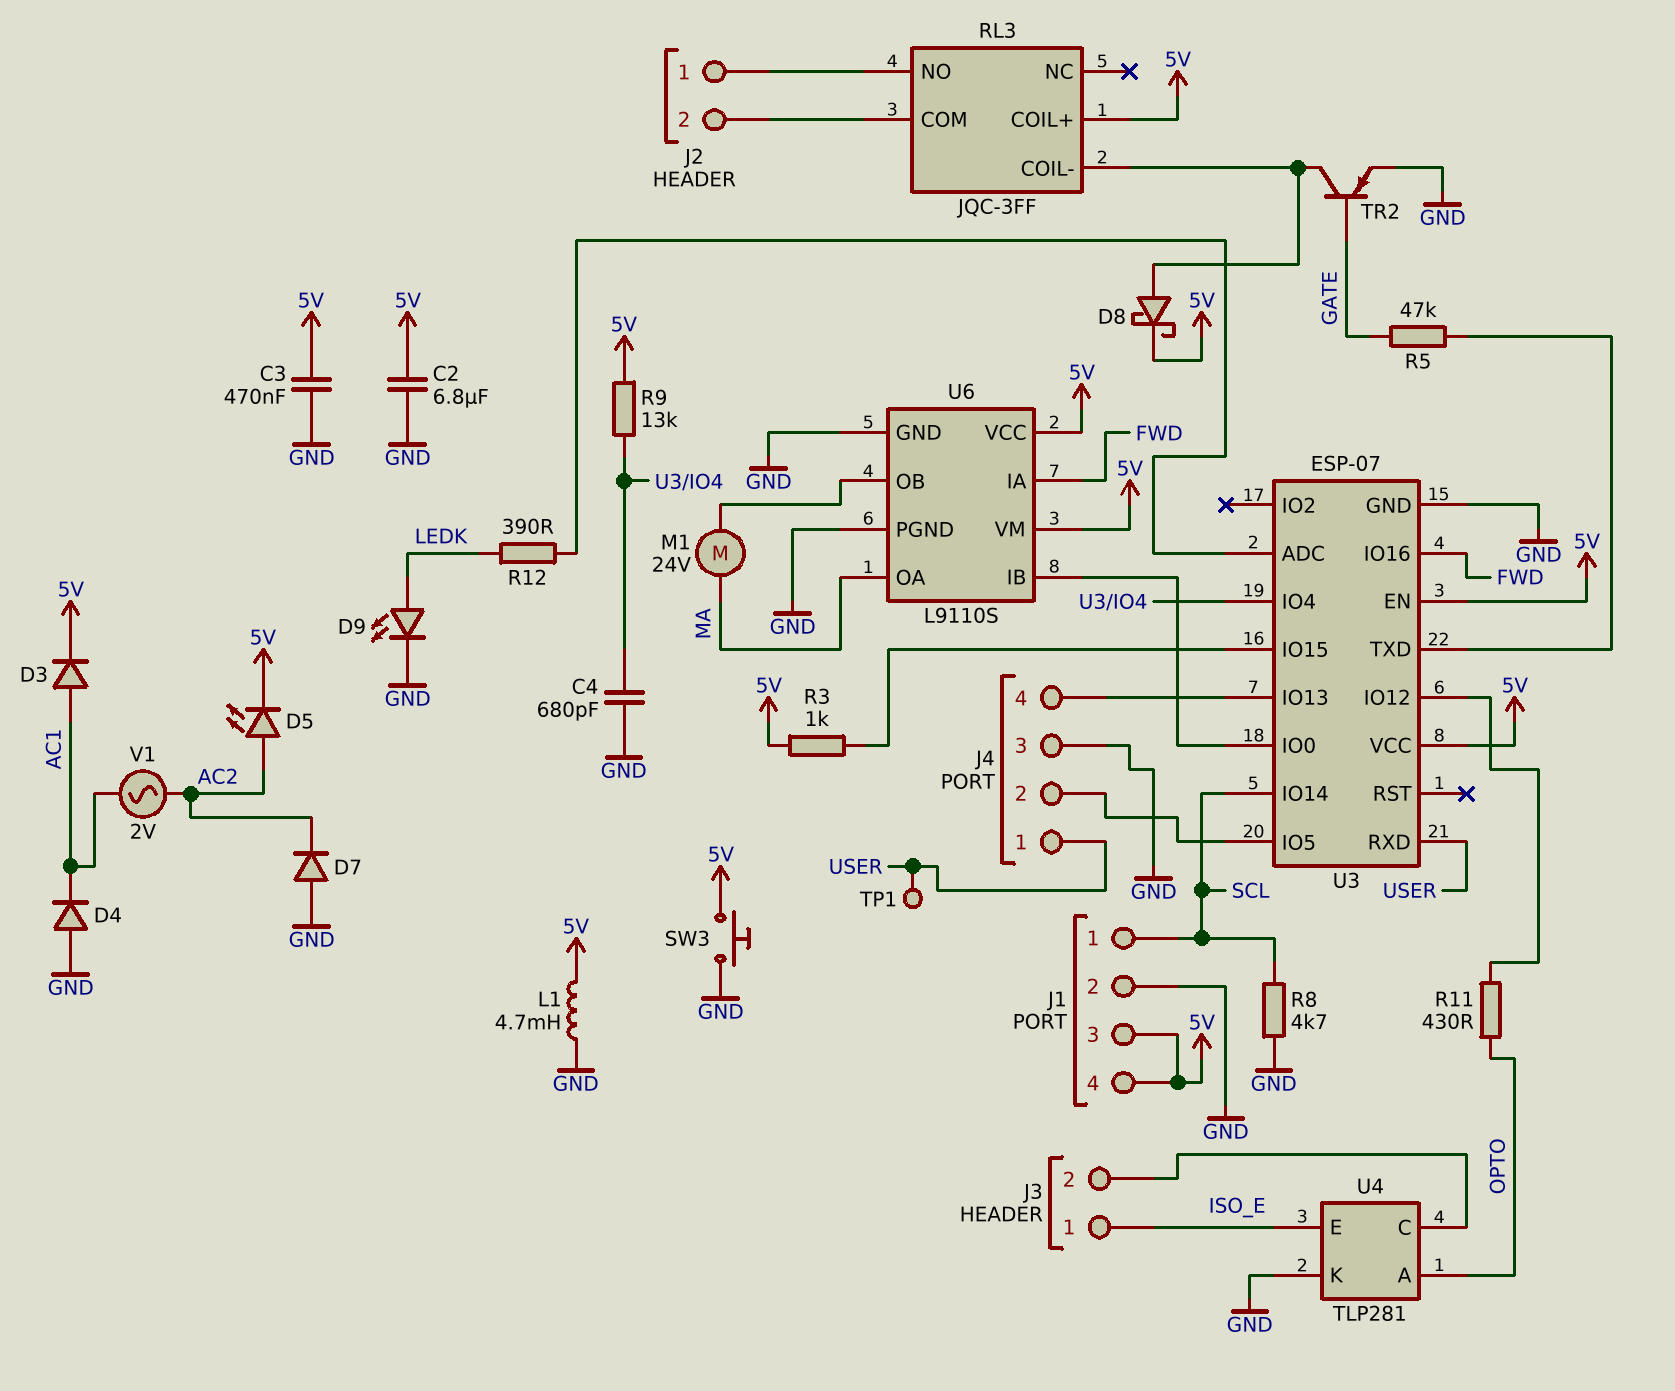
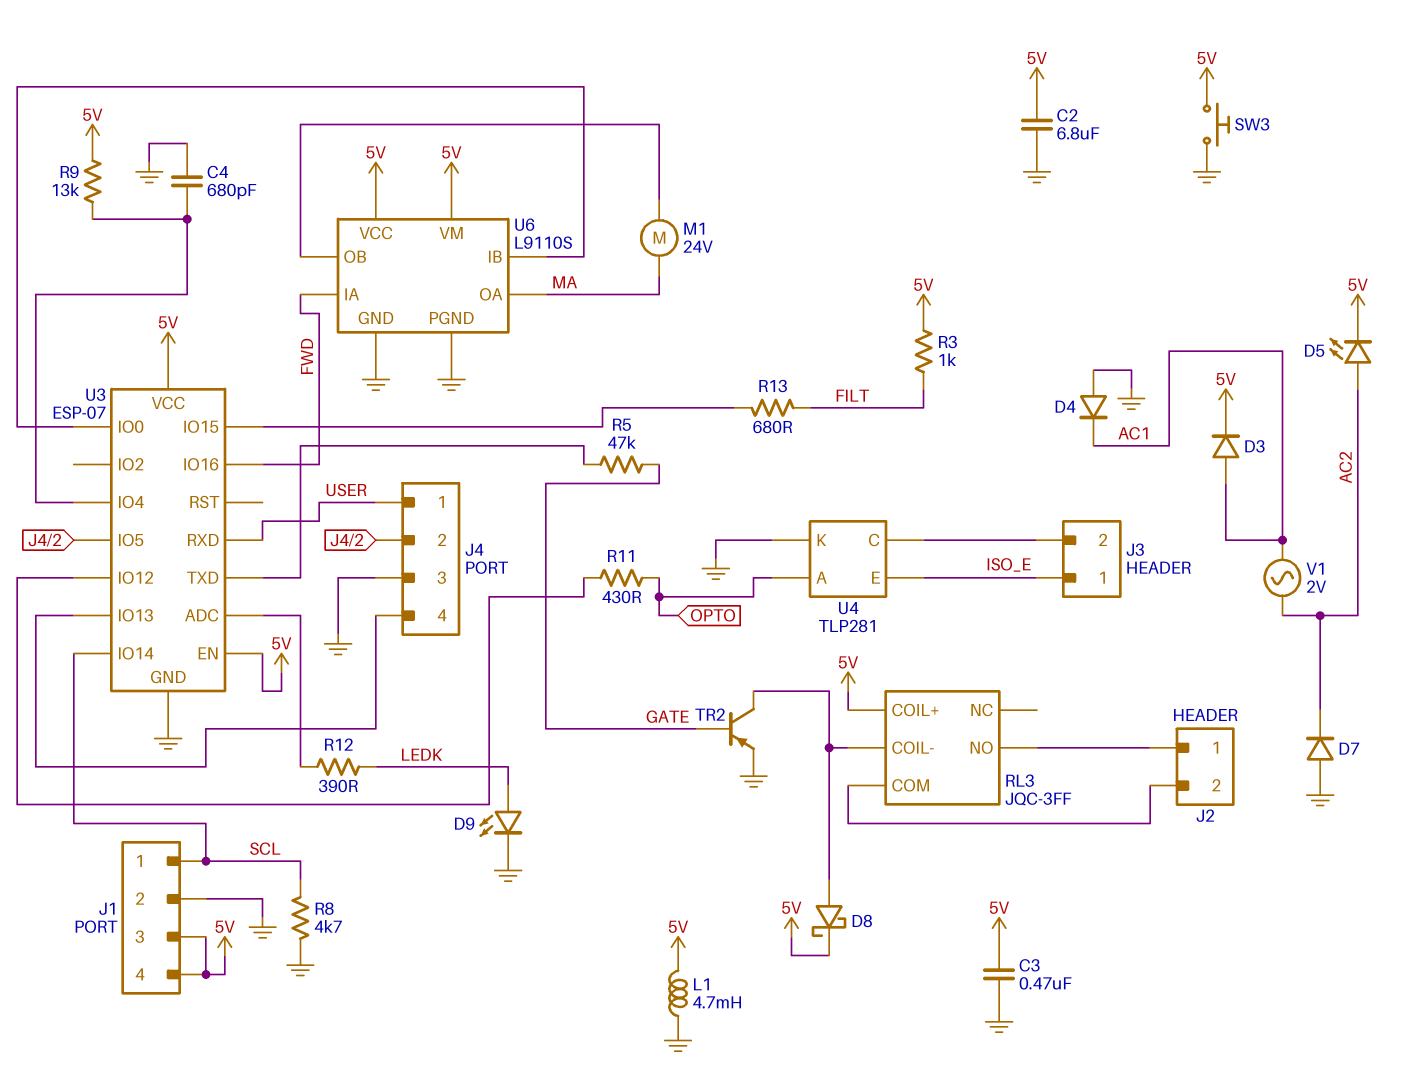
R3: 1k (5V, U3/IO15) -> 1k (5V, FILT)
R13: none -> 680 (FILT, U3/IO15)
TP1: test point (USER) -> none

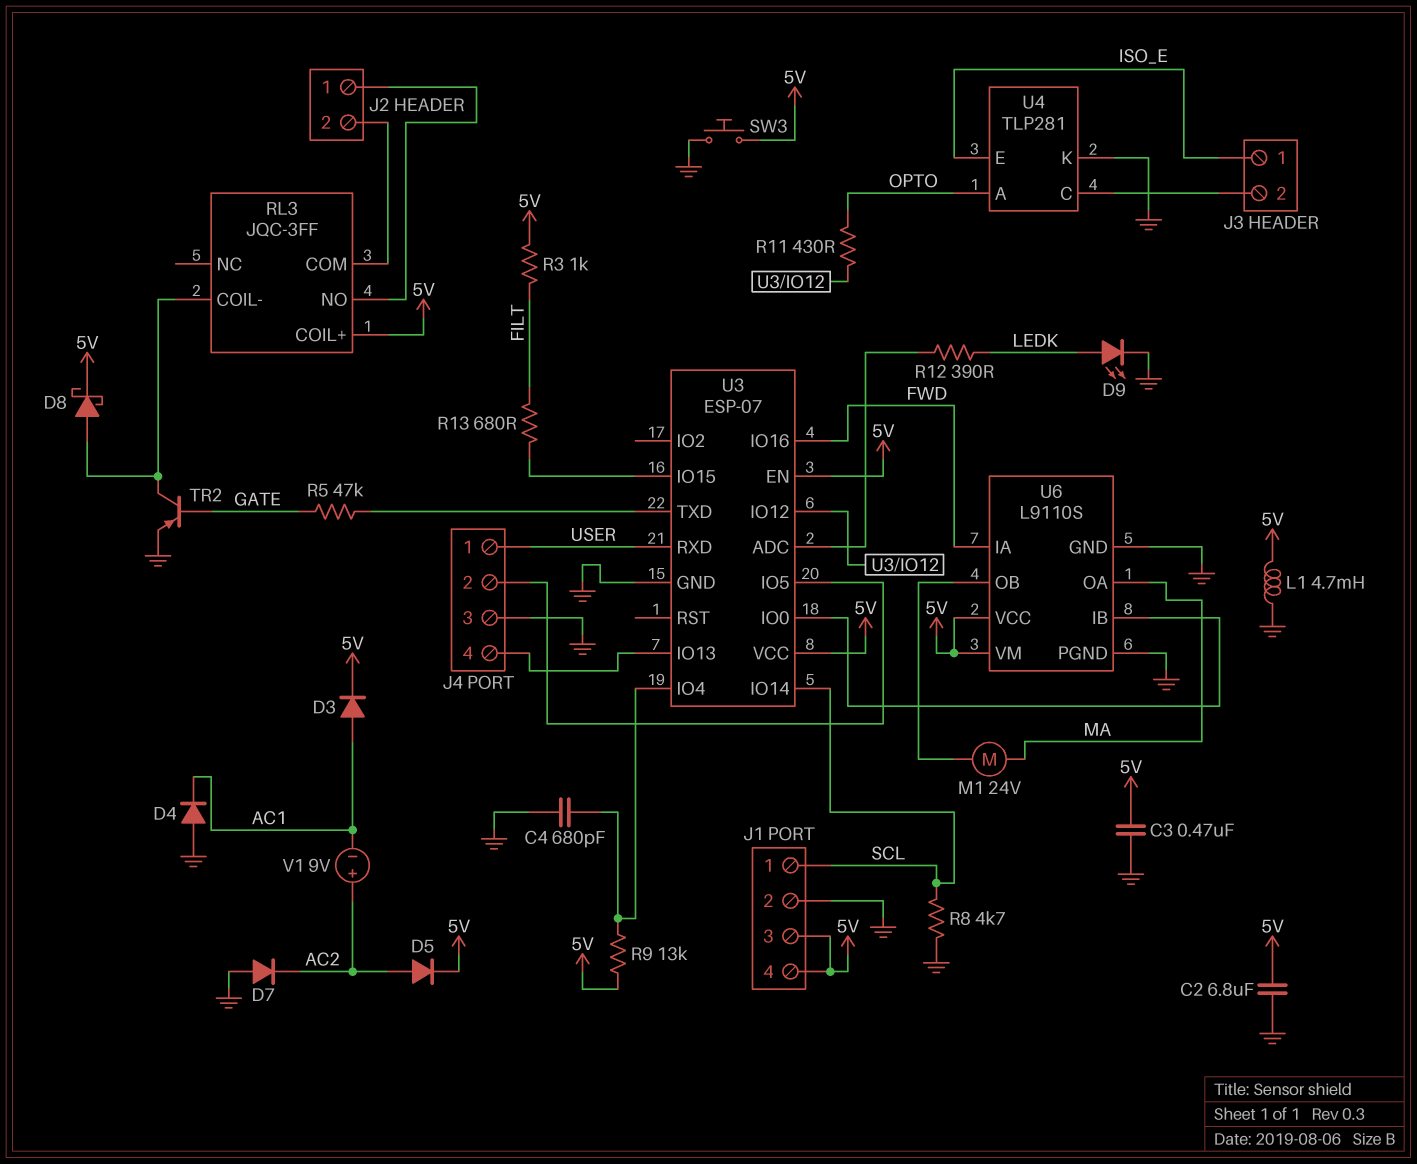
D5: LED (A AC2, K 5V) -> diode (A AC2, K 5V)
V1: AC 2V (AC1, AC2) -> 9V (plus AC2, minus AC1)

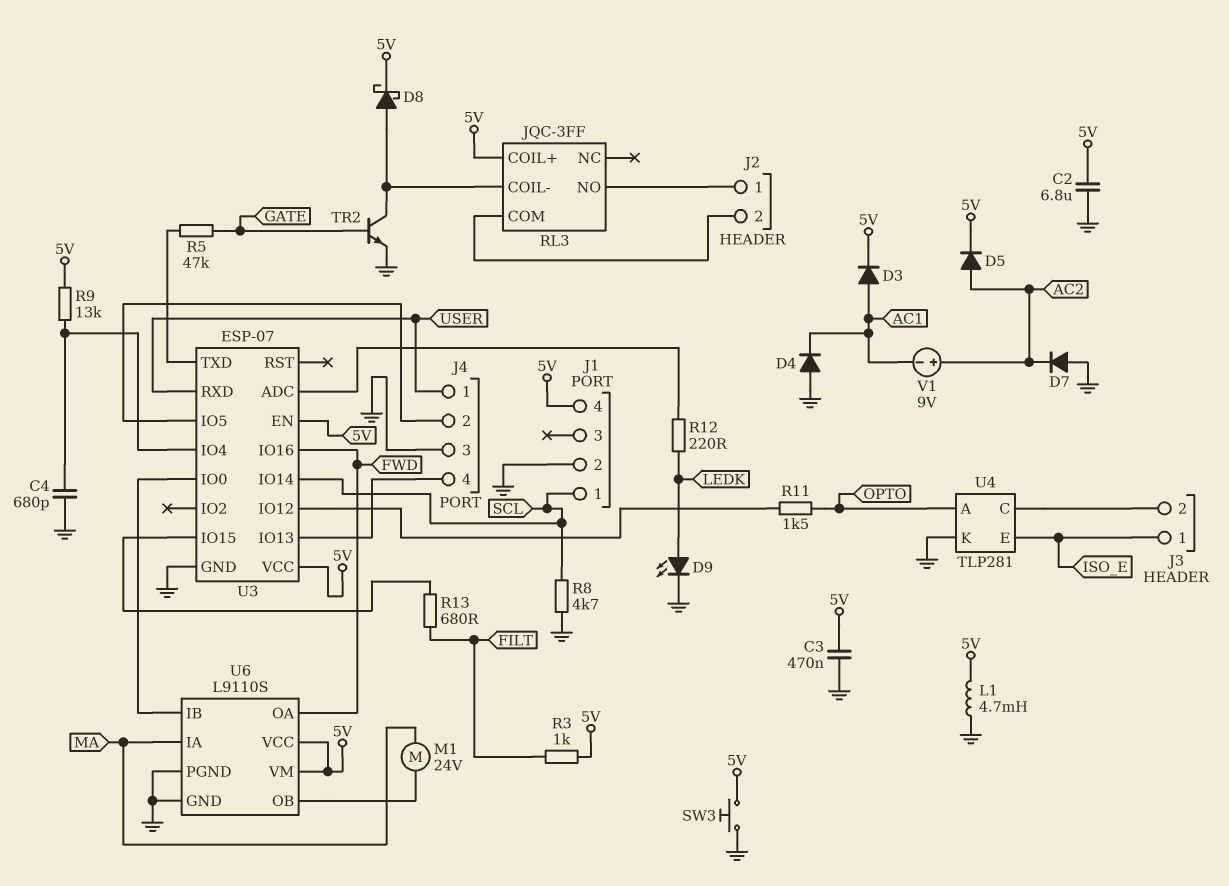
J1 pin 3: 5V -> none
R11: 430 (OPTO, U3/IO12) -> 1.5k (OPTO, U3/IO12)
R12: 390 (LEDK, U3/ADC) -> 220 (LEDK, U3/ADC)
TR2: PNP (B GATE, C RL3/COIL-, E GND) -> NPN (B GATE, C RL3/COIL-, E GND)
U6 pin IA: FWD -> MA
U6 pin OA: MA -> FWD

